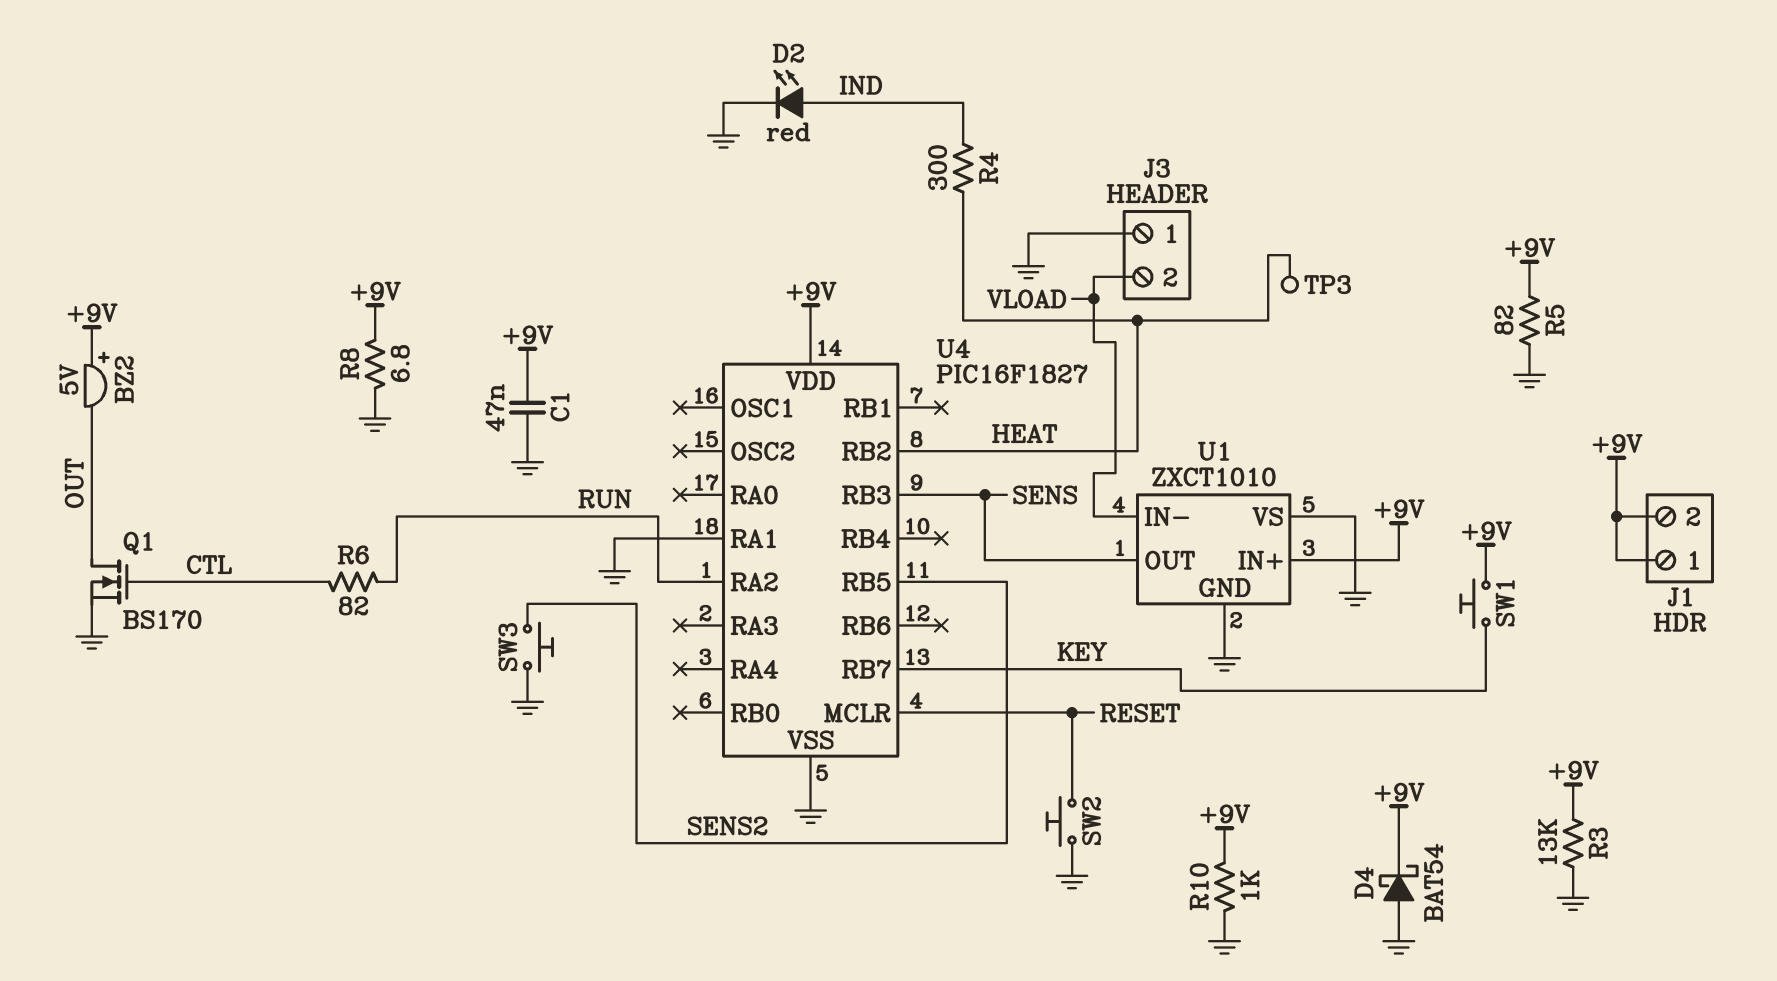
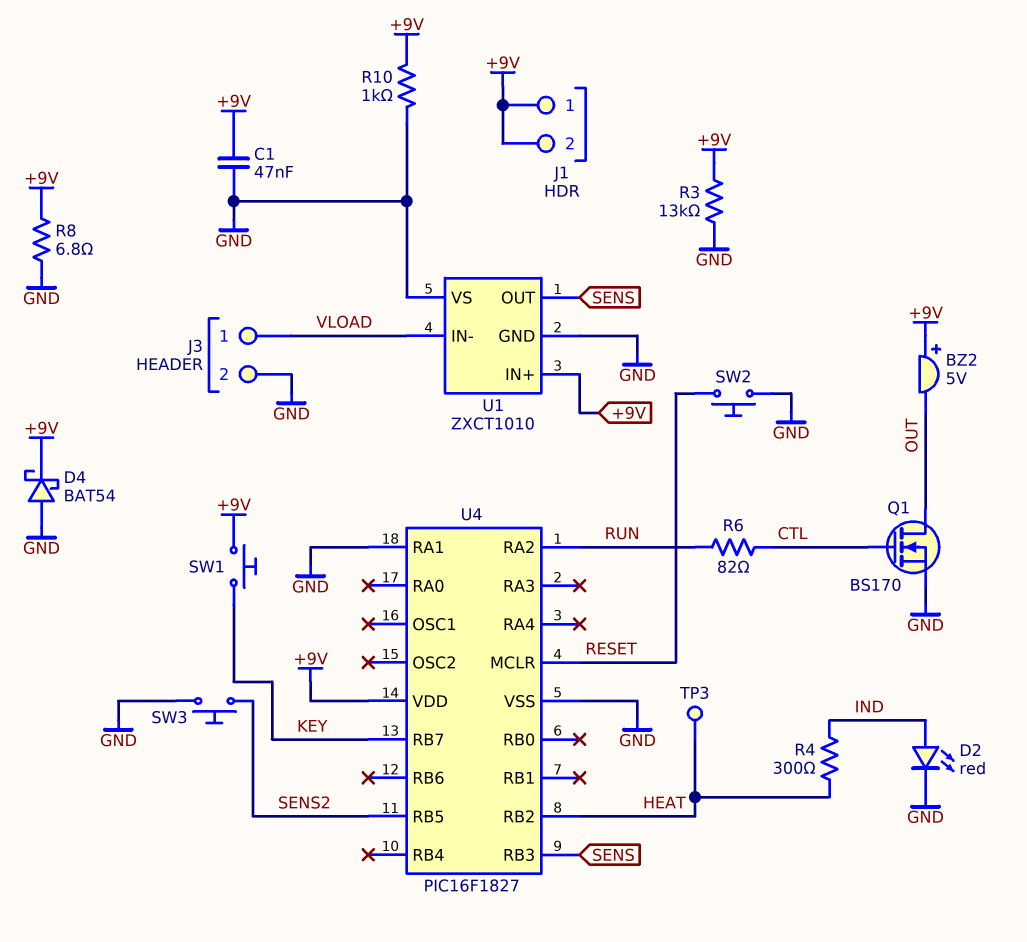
J3 pin 1: GND -> VLOAD
J3 pin 2: VLOAD -> GND
R5: 82 (+9V, GND) -> none

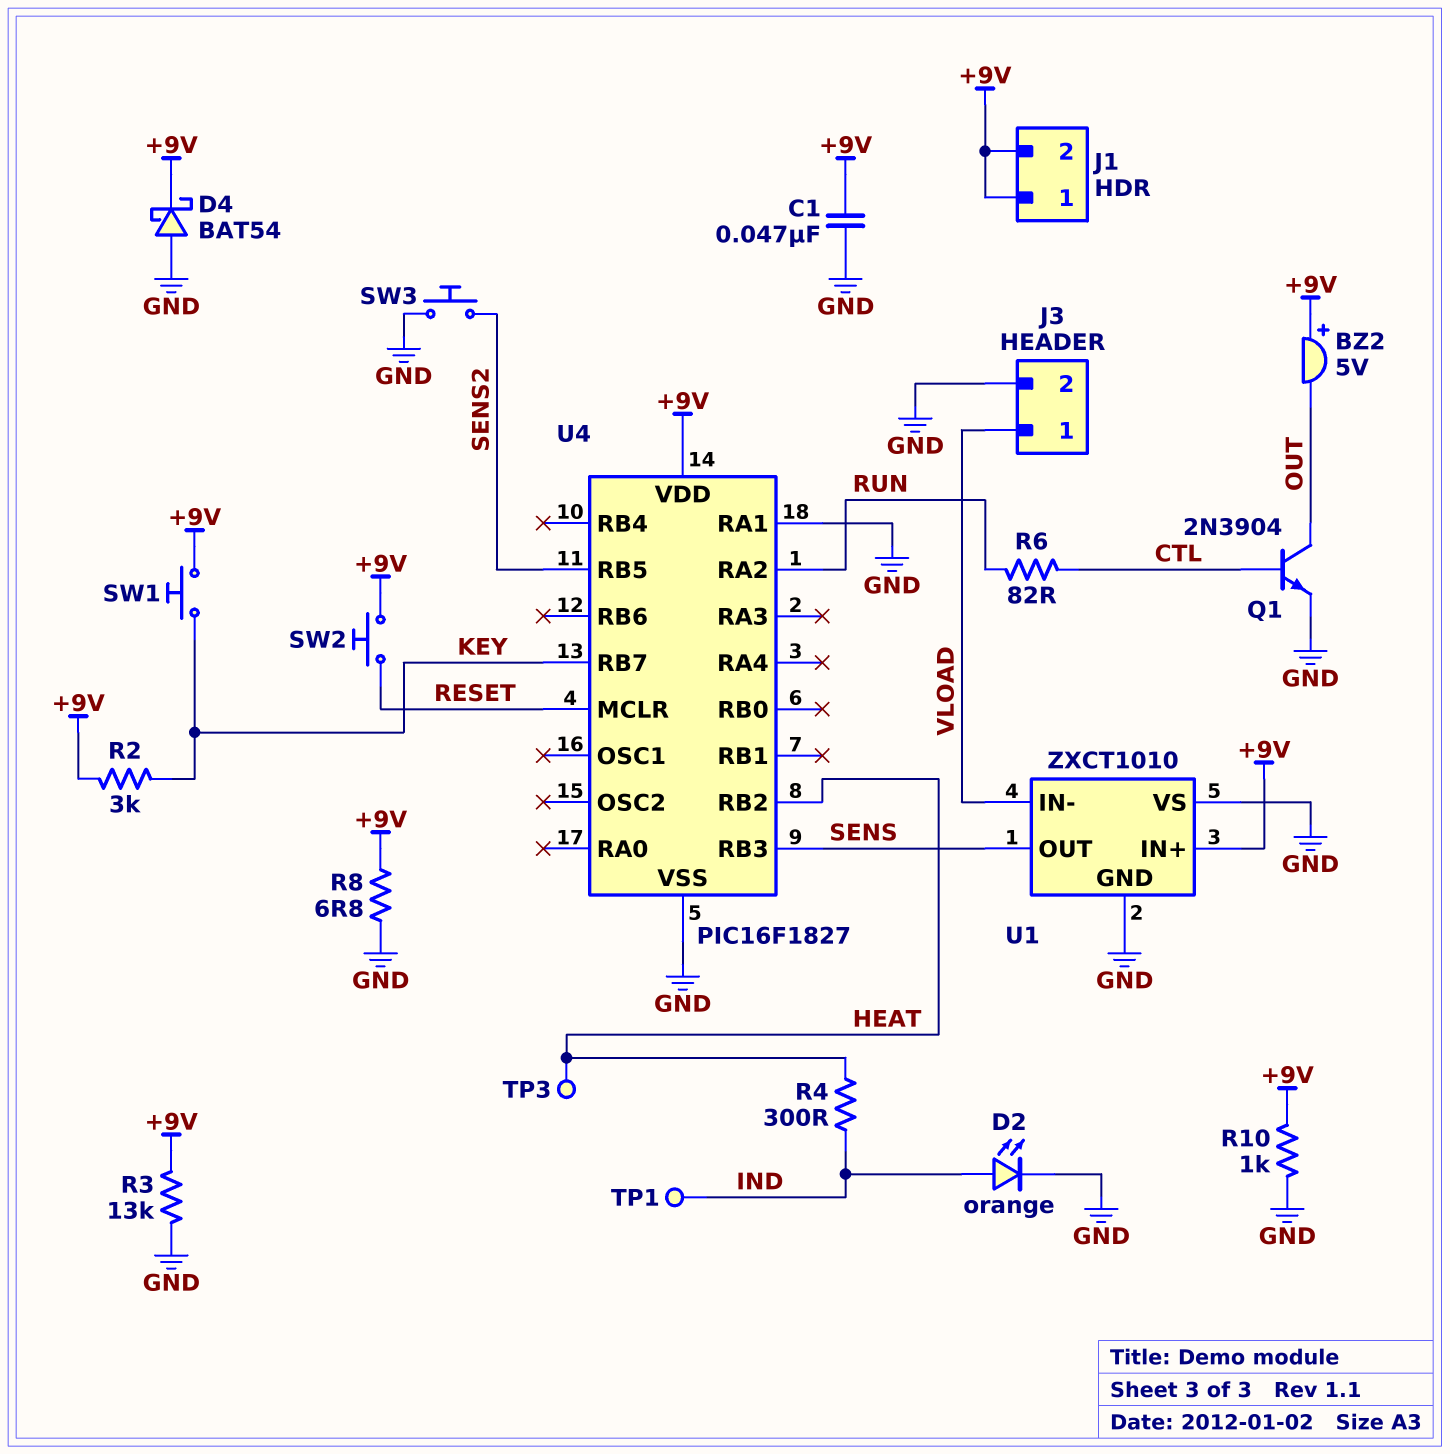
D2: LED red (A IND, K GND) -> LED orange (A IND, K GND)
Q1: NMOS BS170 (G CTL, D OUT, S GND) -> NPN 2N3904 (B CTL, C OUT, E GND)
R2: none -> 3k (+9V, KEY)
SW2: button (GND, RESET) -> button (+9V, RESET)
TP1: none -> test point (IND)

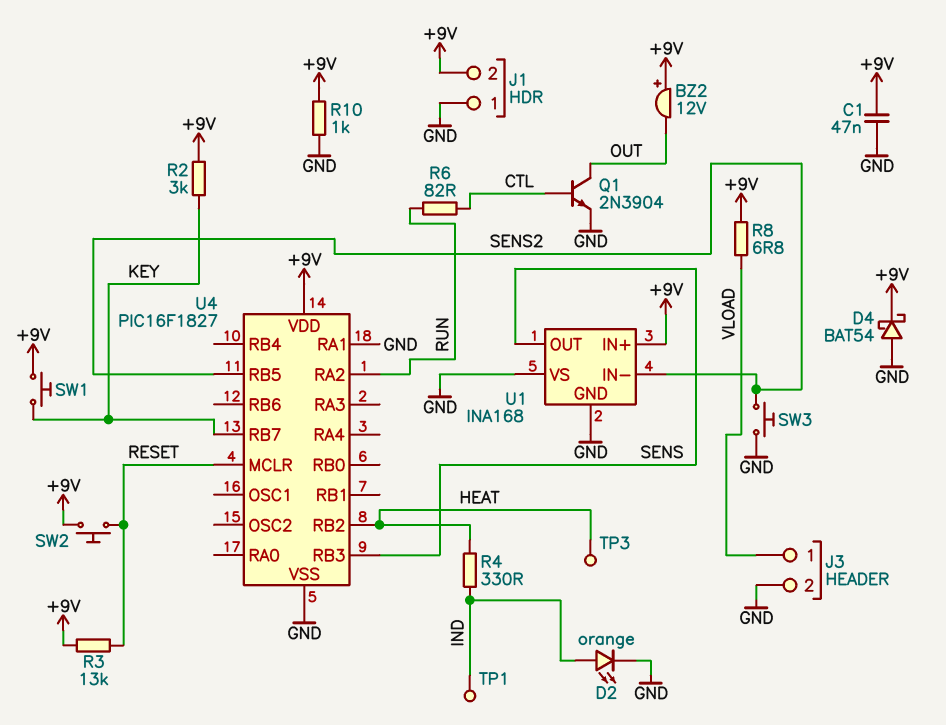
BZ2: buzzer 5V (plus +9V, minus OUT) -> buzzer 12V (plus +9V, minus OUT)
J1 pin 1: +9V -> GND
R3: 13k (+9V, GND) -> 13k (+9V, RESET)
R4: 300 (HEAT, IND) -> 330 (HEAT, IND)
R8: 6.8 (+9V, GND) -> 6.8 (+9V, VLOAD)
U1: ZXCT1010 -> INA168
U1 pin IN-: VLOAD -> SENS2

